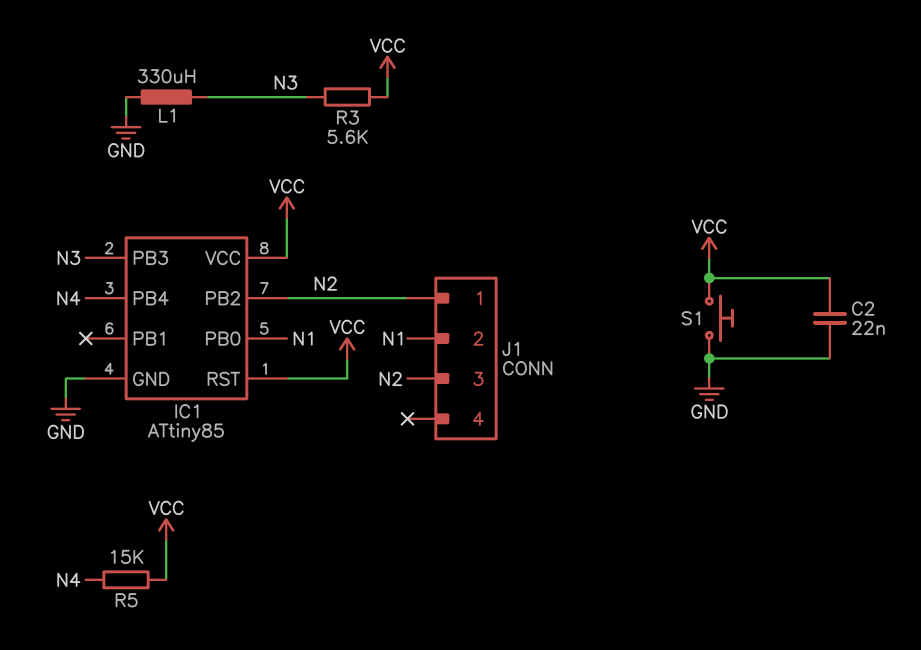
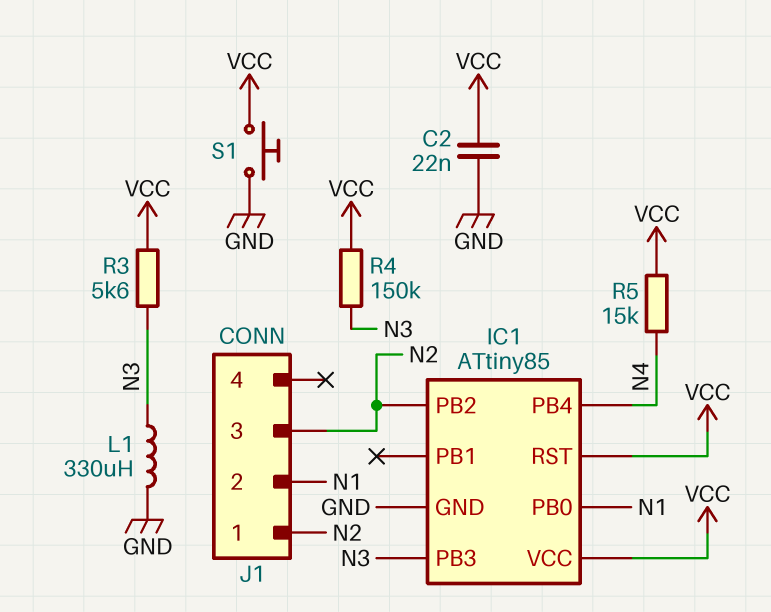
R4: none -> 150k (N3, VCC)

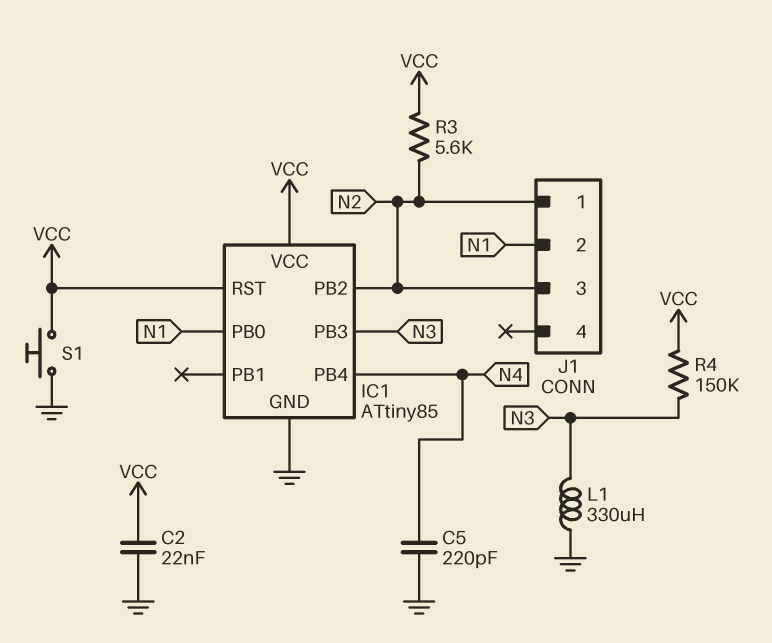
C5: none -> 220pF (GND, N4)
R3: 5.6k (N3, VCC) -> 5.6k (N2, VCC)
R5: 15k (N4, VCC) -> none

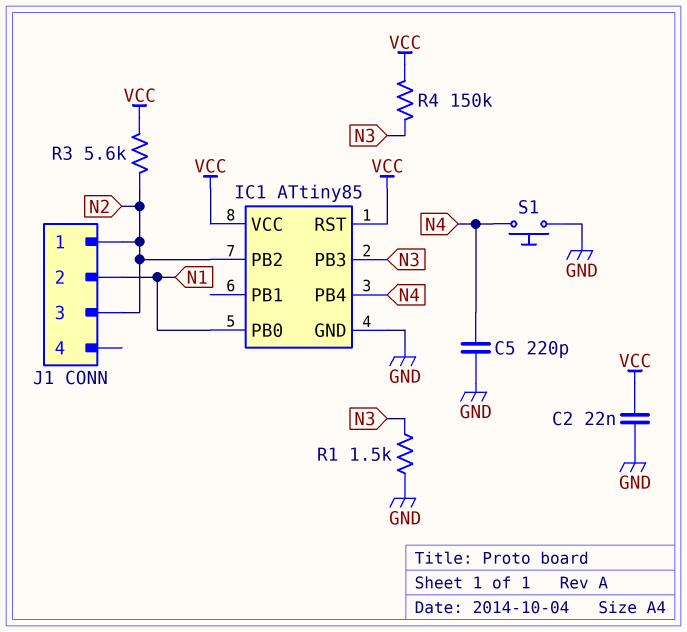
L1: 330uH (GND, N3) -> none
R1: none -> 1.5k (GND, N3)
S1: button (GND, VCC) -> button (GND, N4)

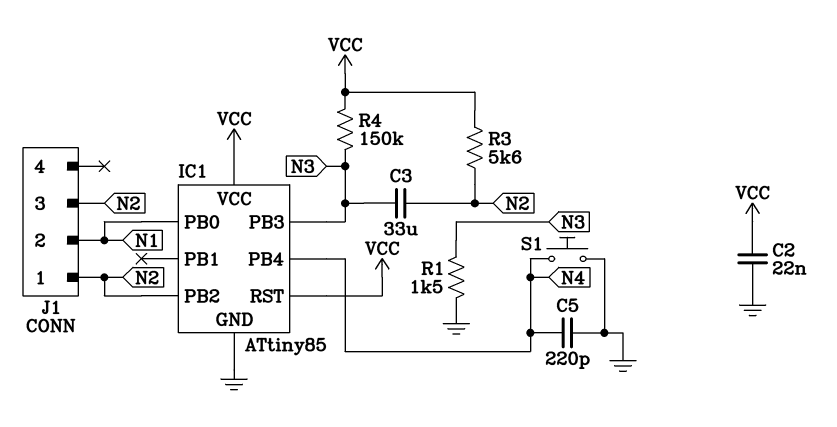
C3: none -> 33uF (N2, N3)

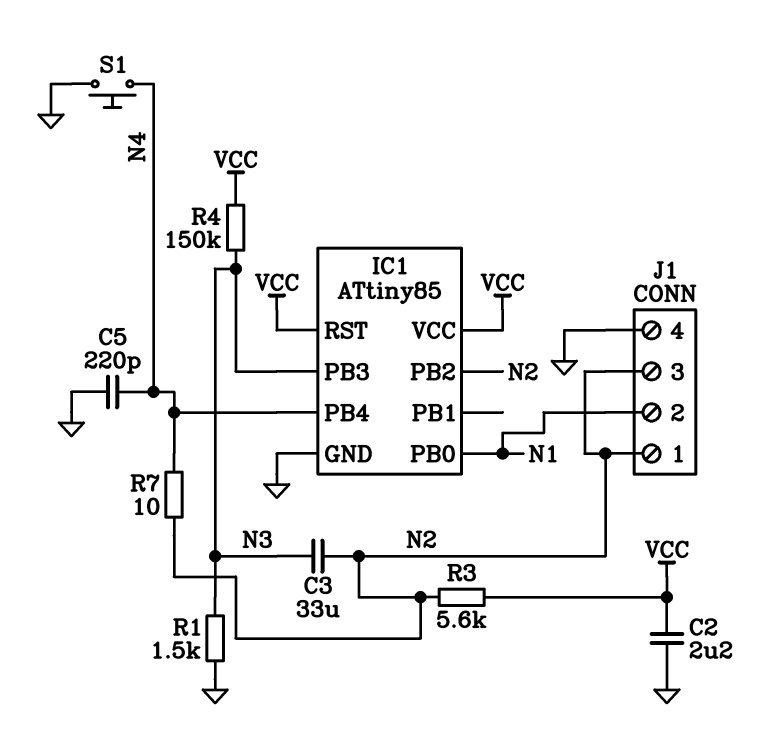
C2: 22nF (GND, VCC) -> 2.2uF (GND, VCC)
J1 pin 4: none -> GND
R7: none -> 10 (N2, N4)

